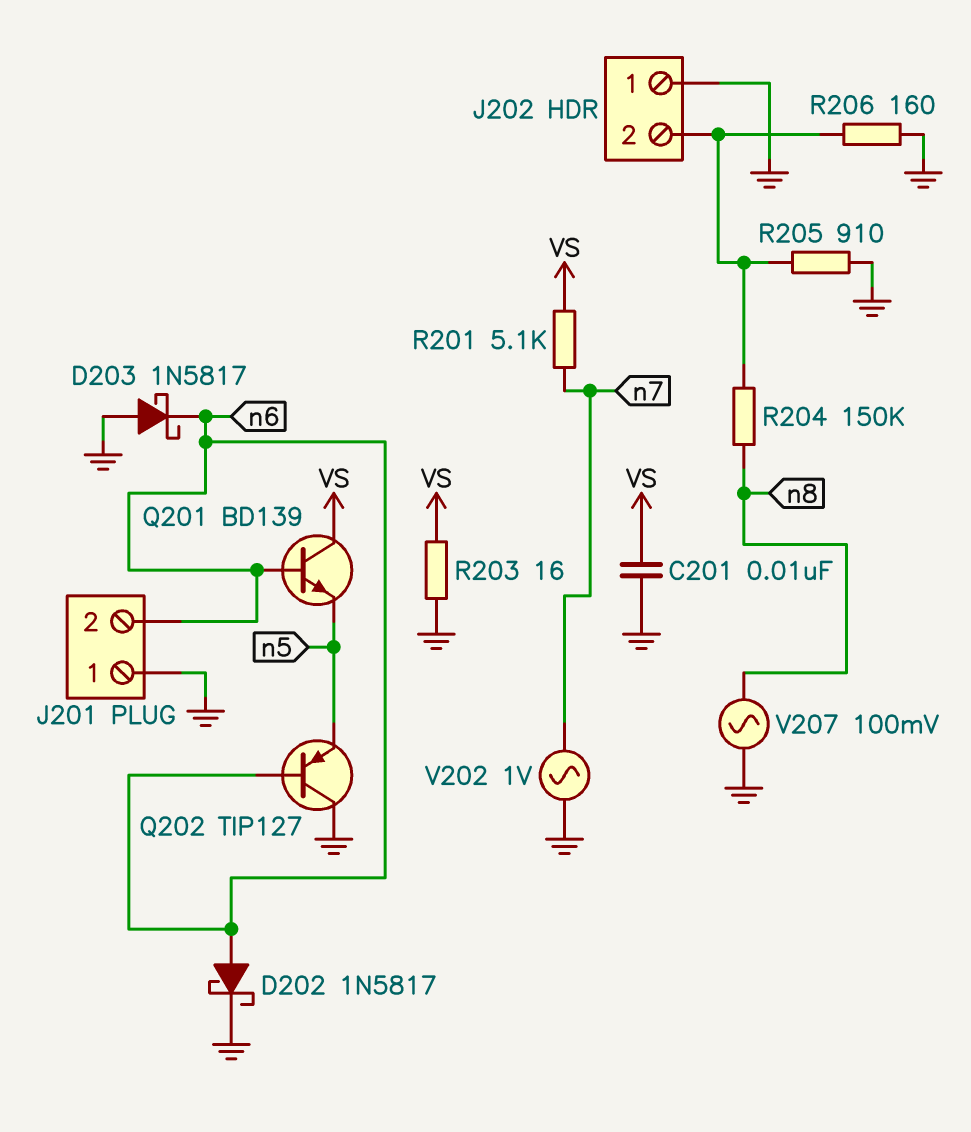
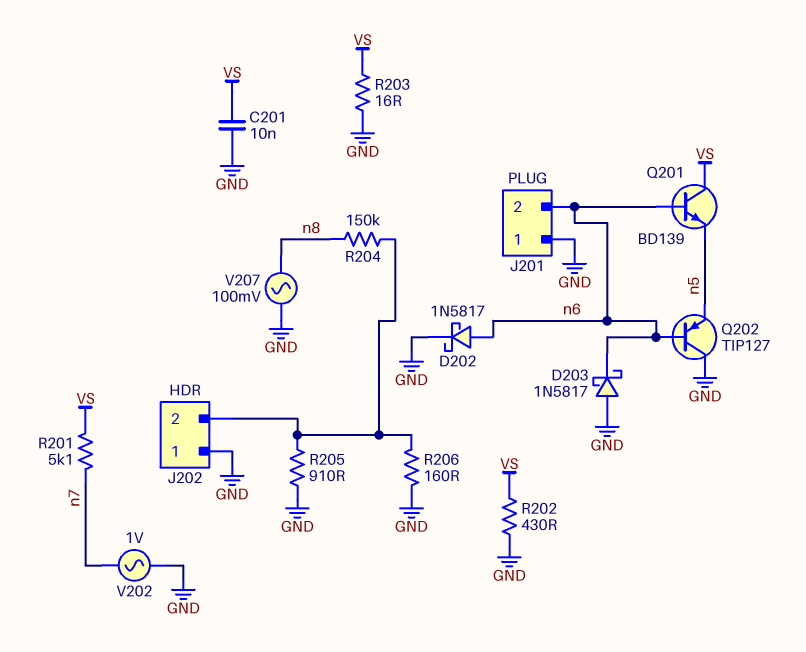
R202: none -> 430 (GND, VS)

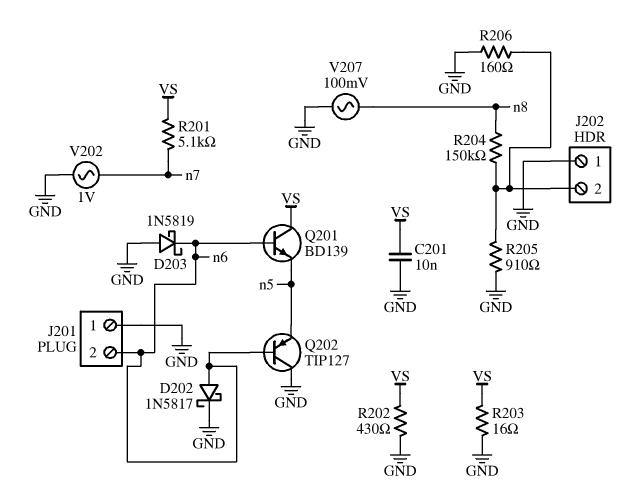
D203: schottky 1N5817 (A GND, K n6) -> schottky 1N5819 (A GND, K n6)

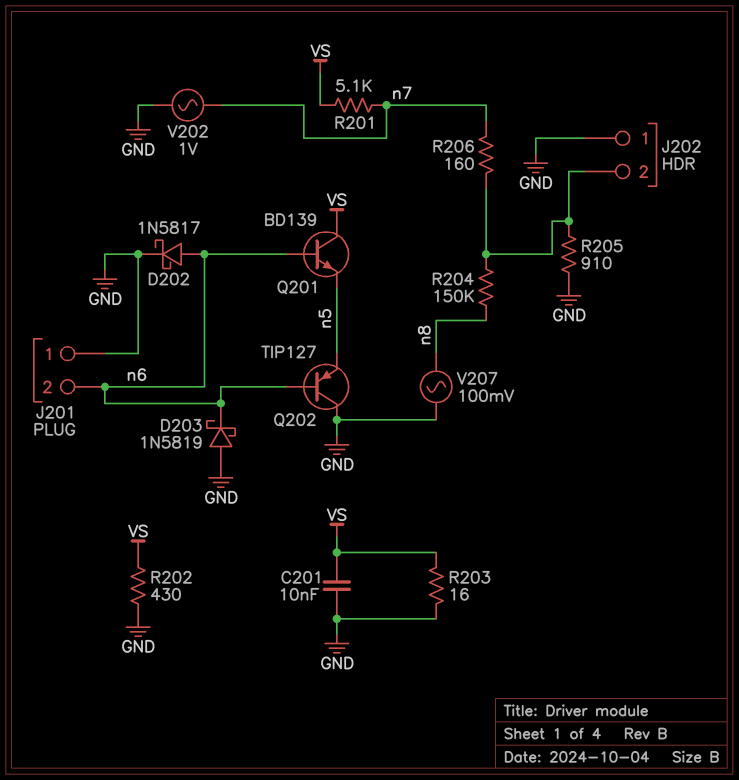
R206: 160 (GND, J202/2) -> 160 (J202/2, n7)

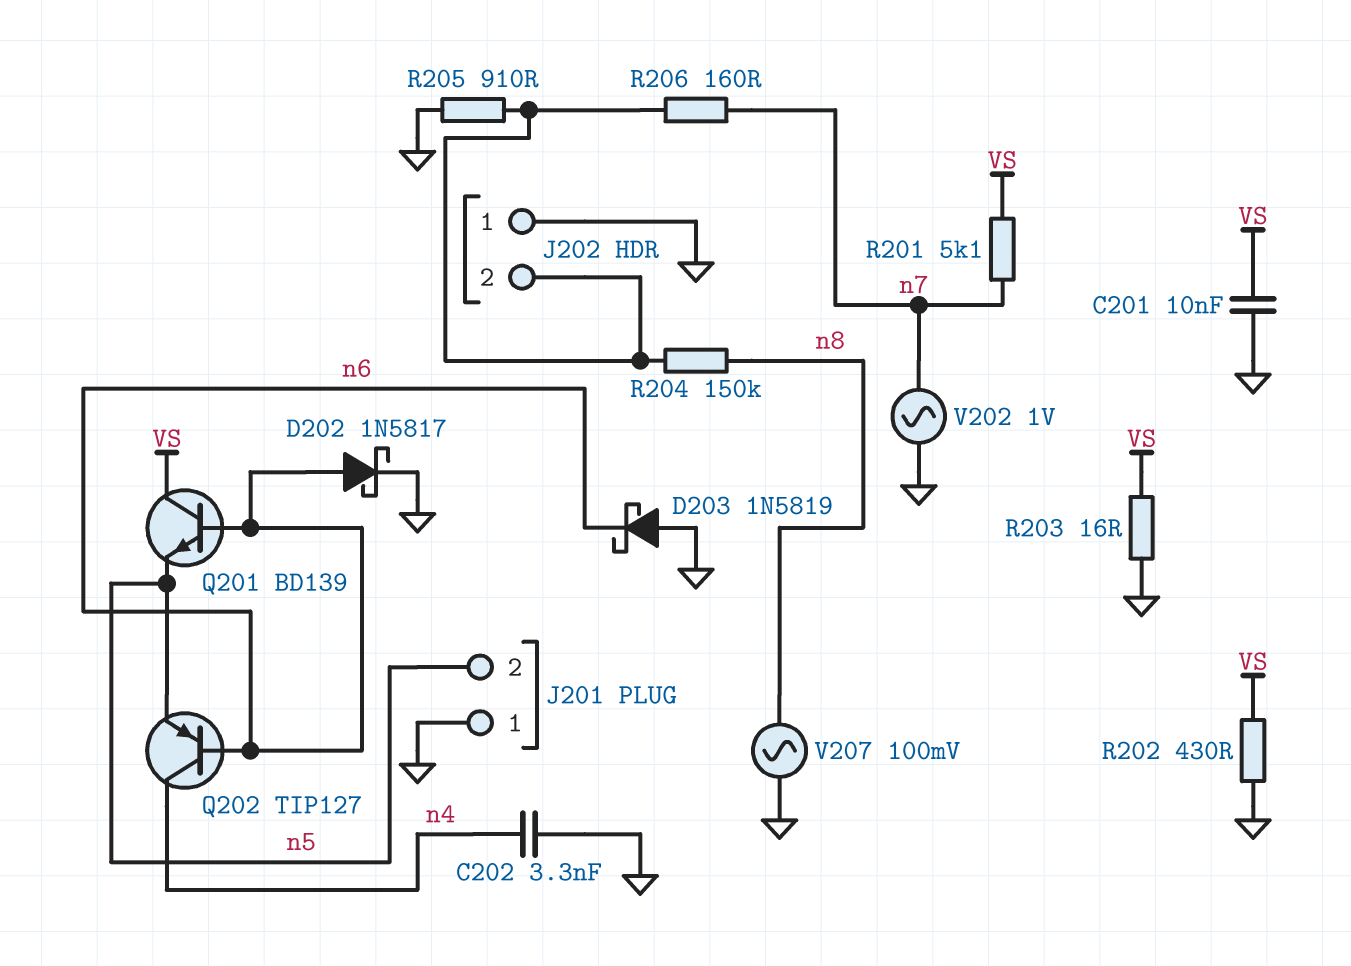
C202: none -> 3.3nF (GND, n4)
J201 pin 2: n6 -> n5
Q202: PNP TIP127 (B n6, C GND, E n5) -> PNP TIP127 (B n6, C n4, E n5)

